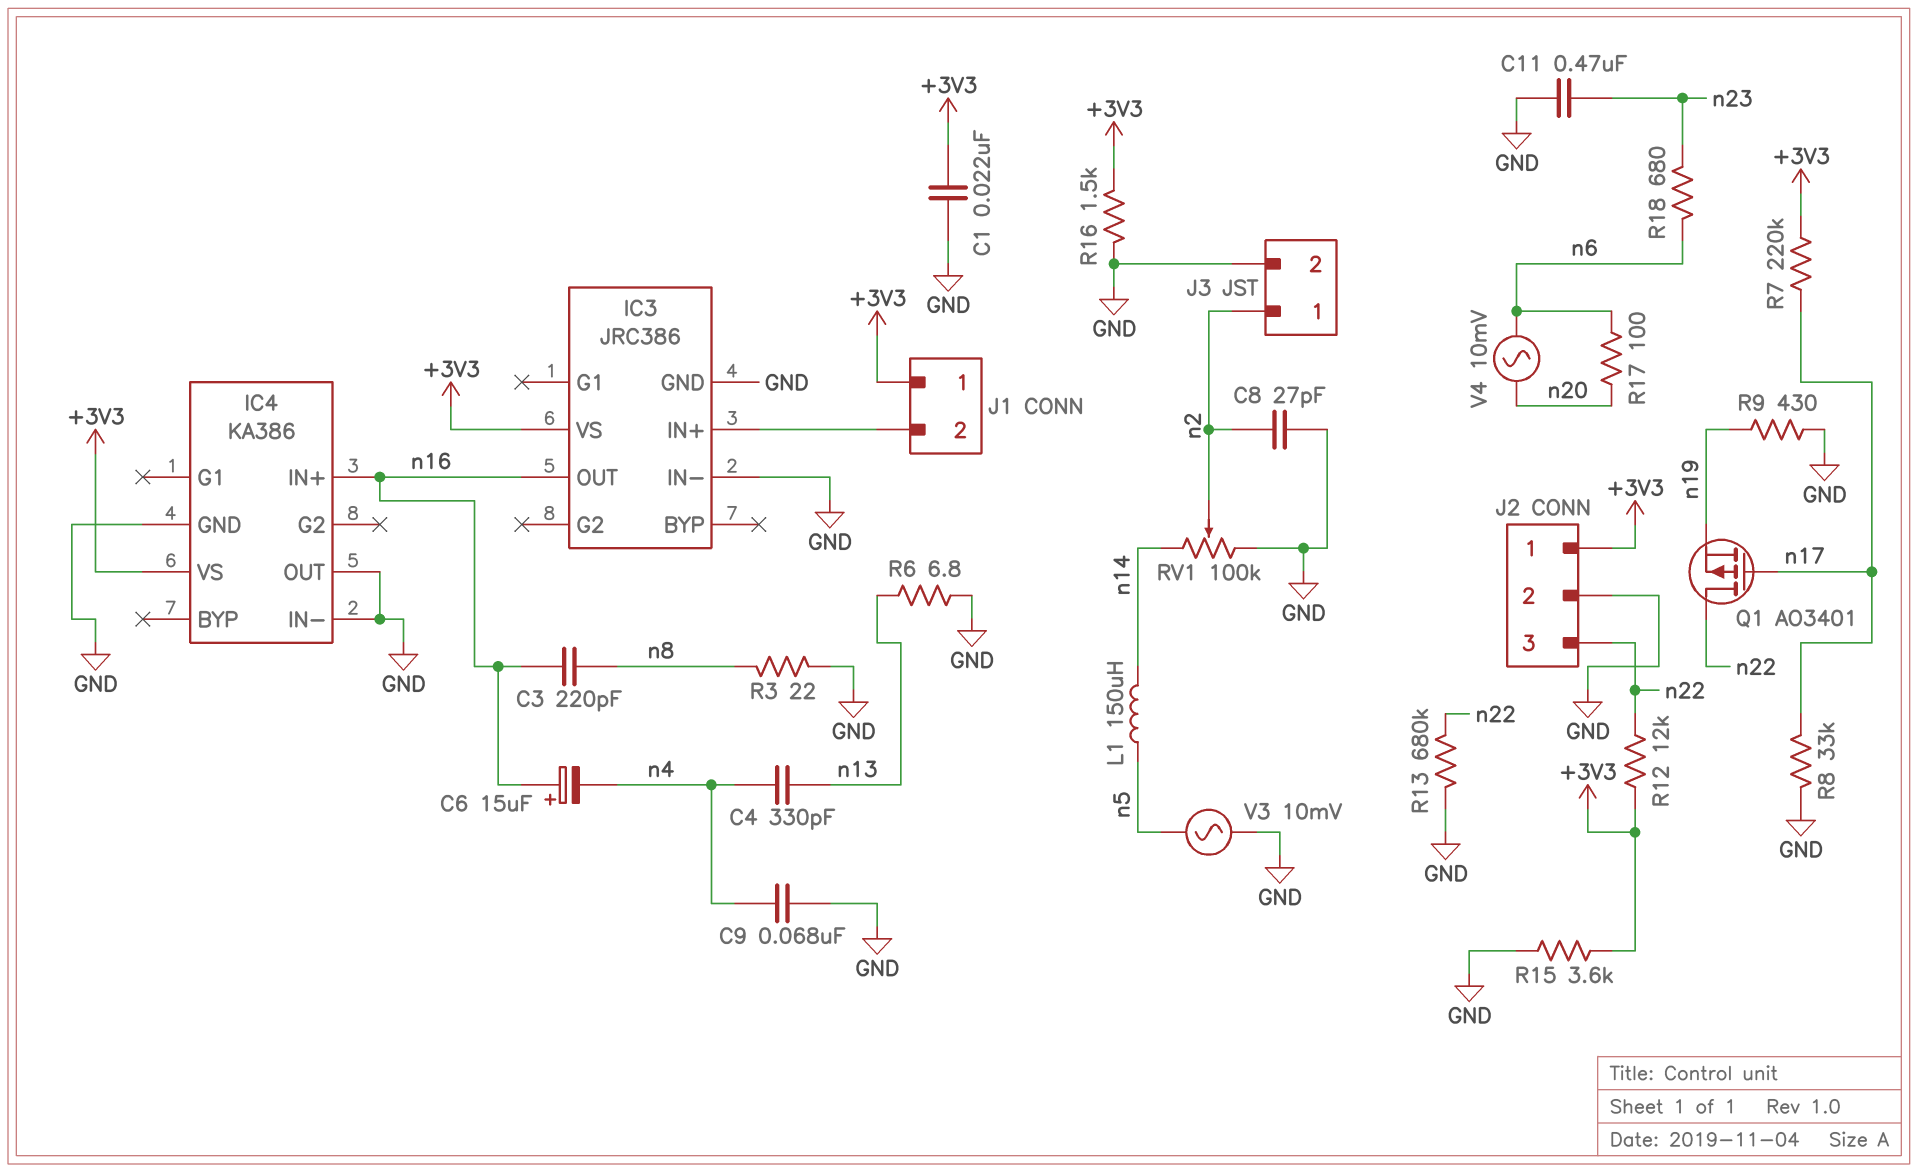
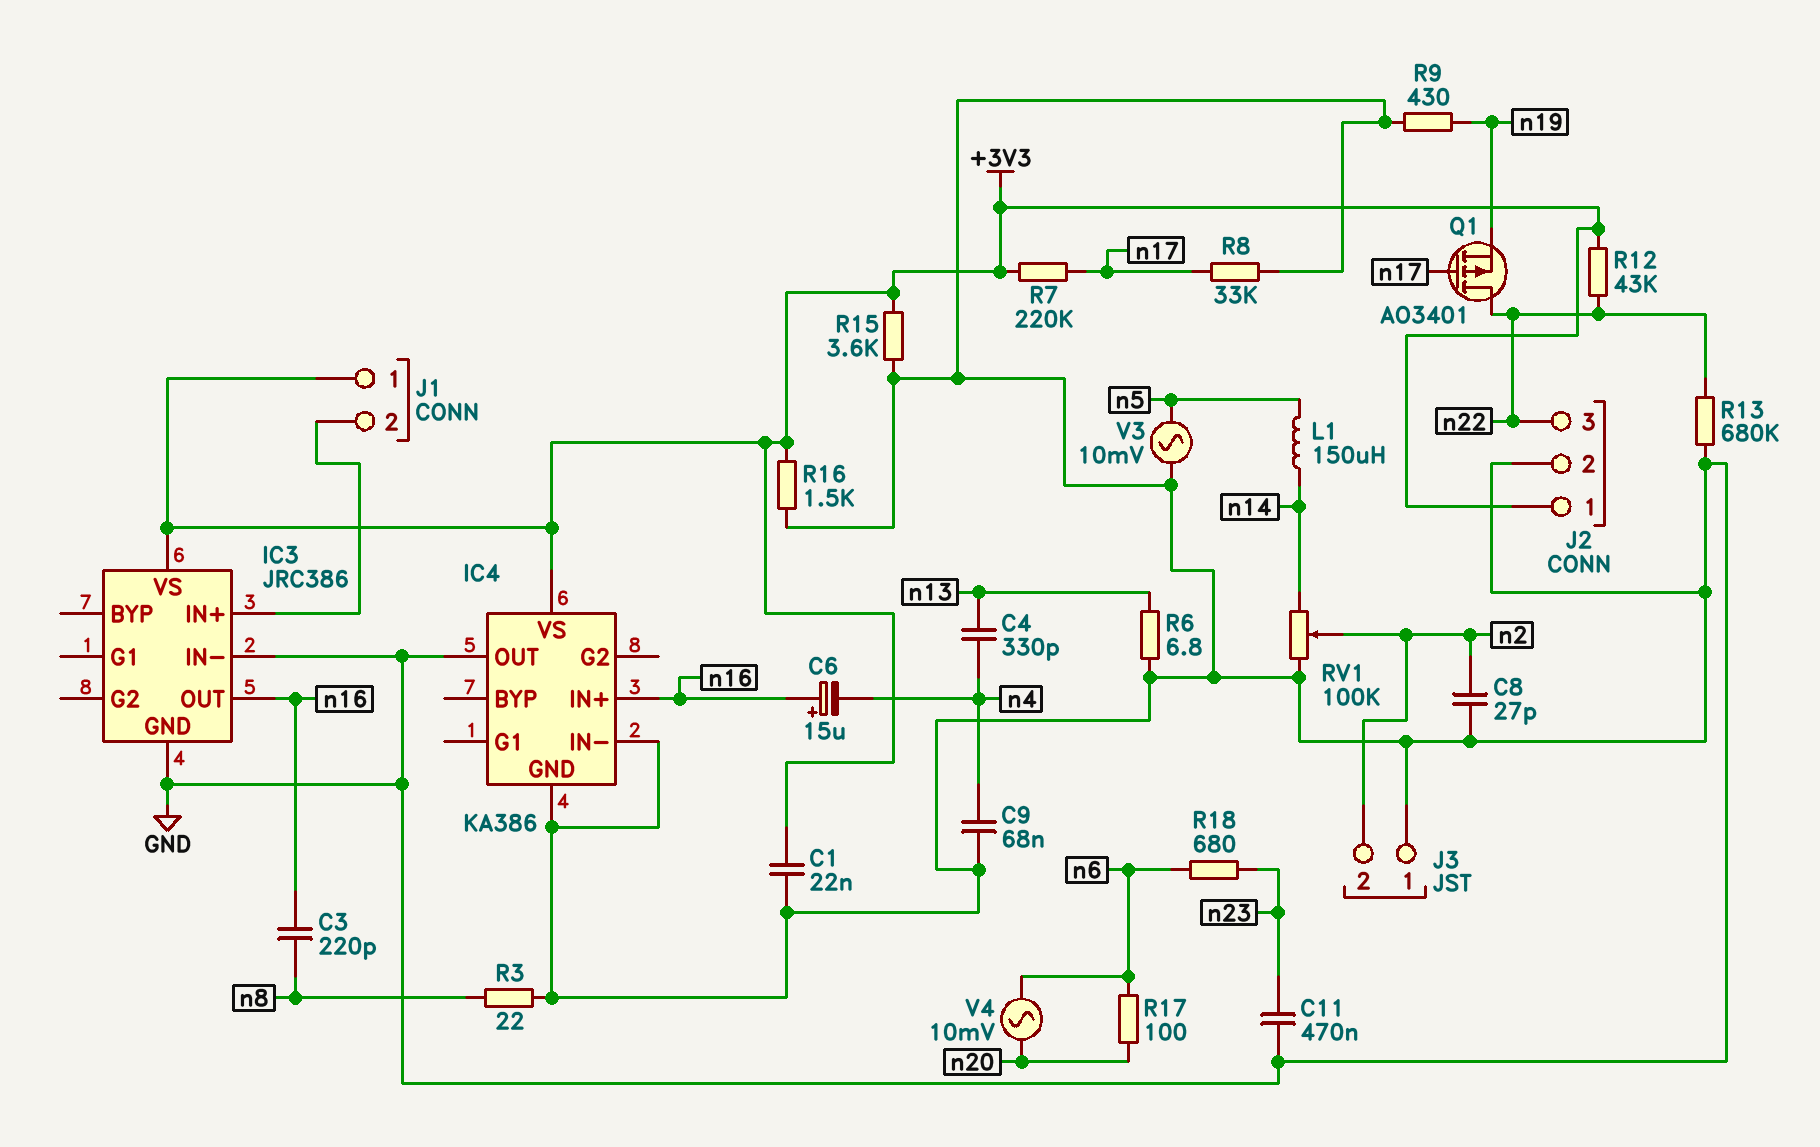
J3 pin 1: n2 -> GND
J3 pin 2: GND -> n2
R12: 12k (+3V3, n22) -> 43k (+3V3, n22)

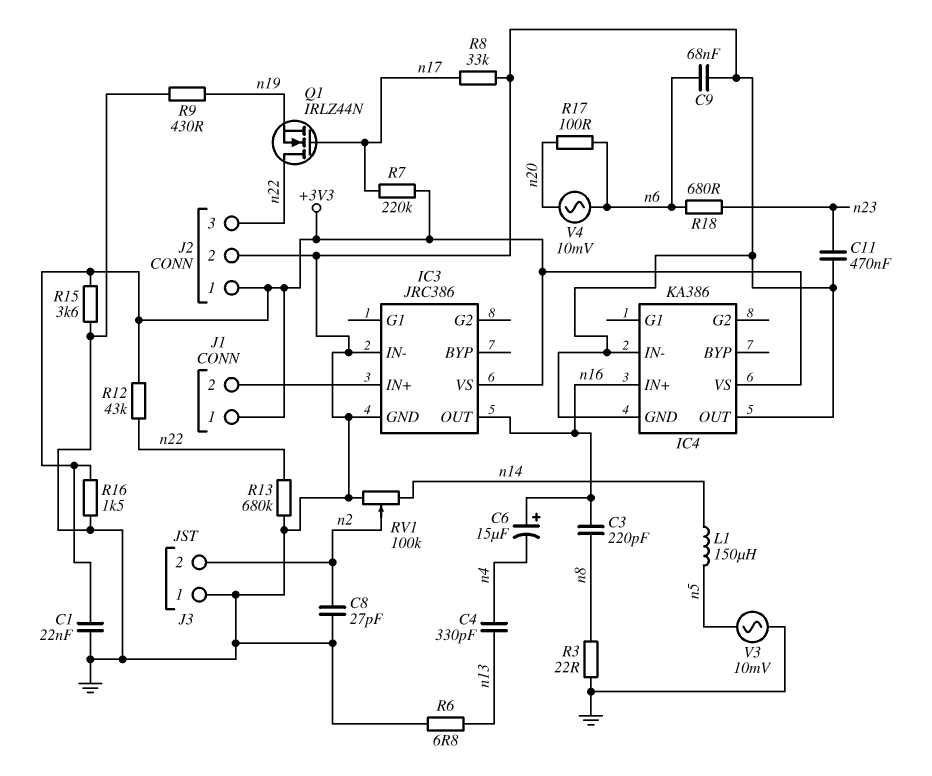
C9: 68nF (GND, n4) -> 68nF (GND, n6)
Q1: PMOS AO3401 (G n17, D n22, S n19) -> NMOS IRLZ44N (G n17, D n22, S n19)

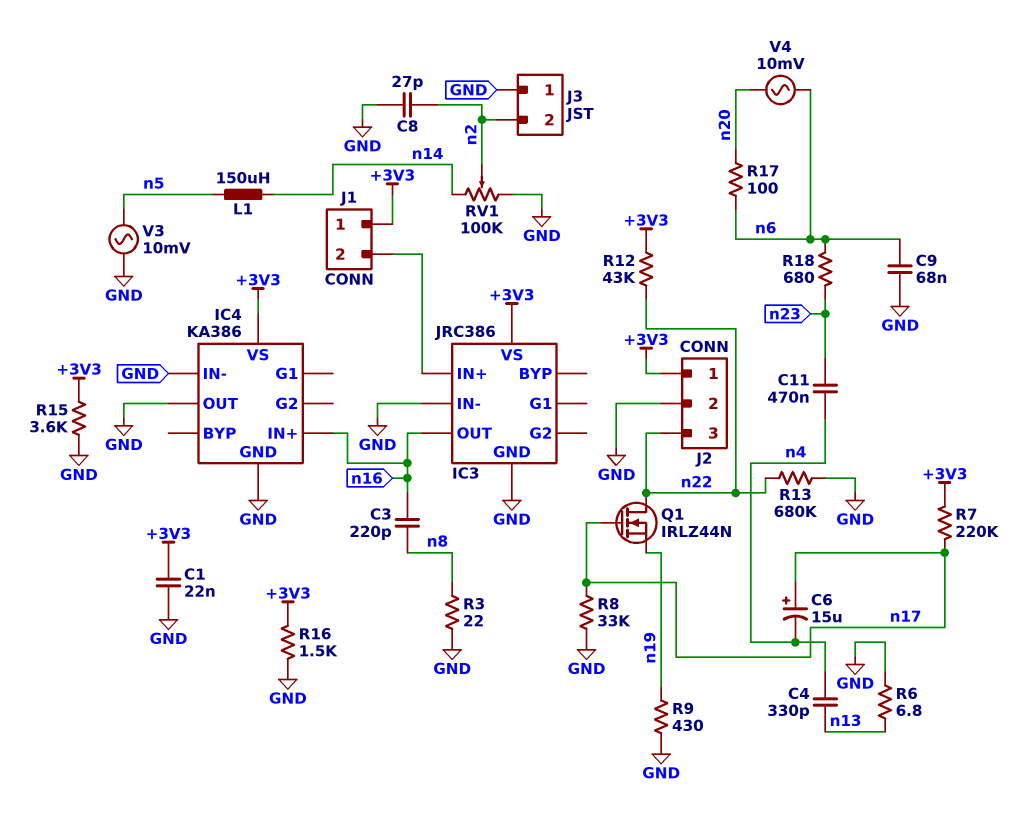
C6: 15uF (plus n16, minus n4) -> 15uF (plus n17, minus n4)
C11: 470nF (GND, n23) -> 470nF (n4, n23)

